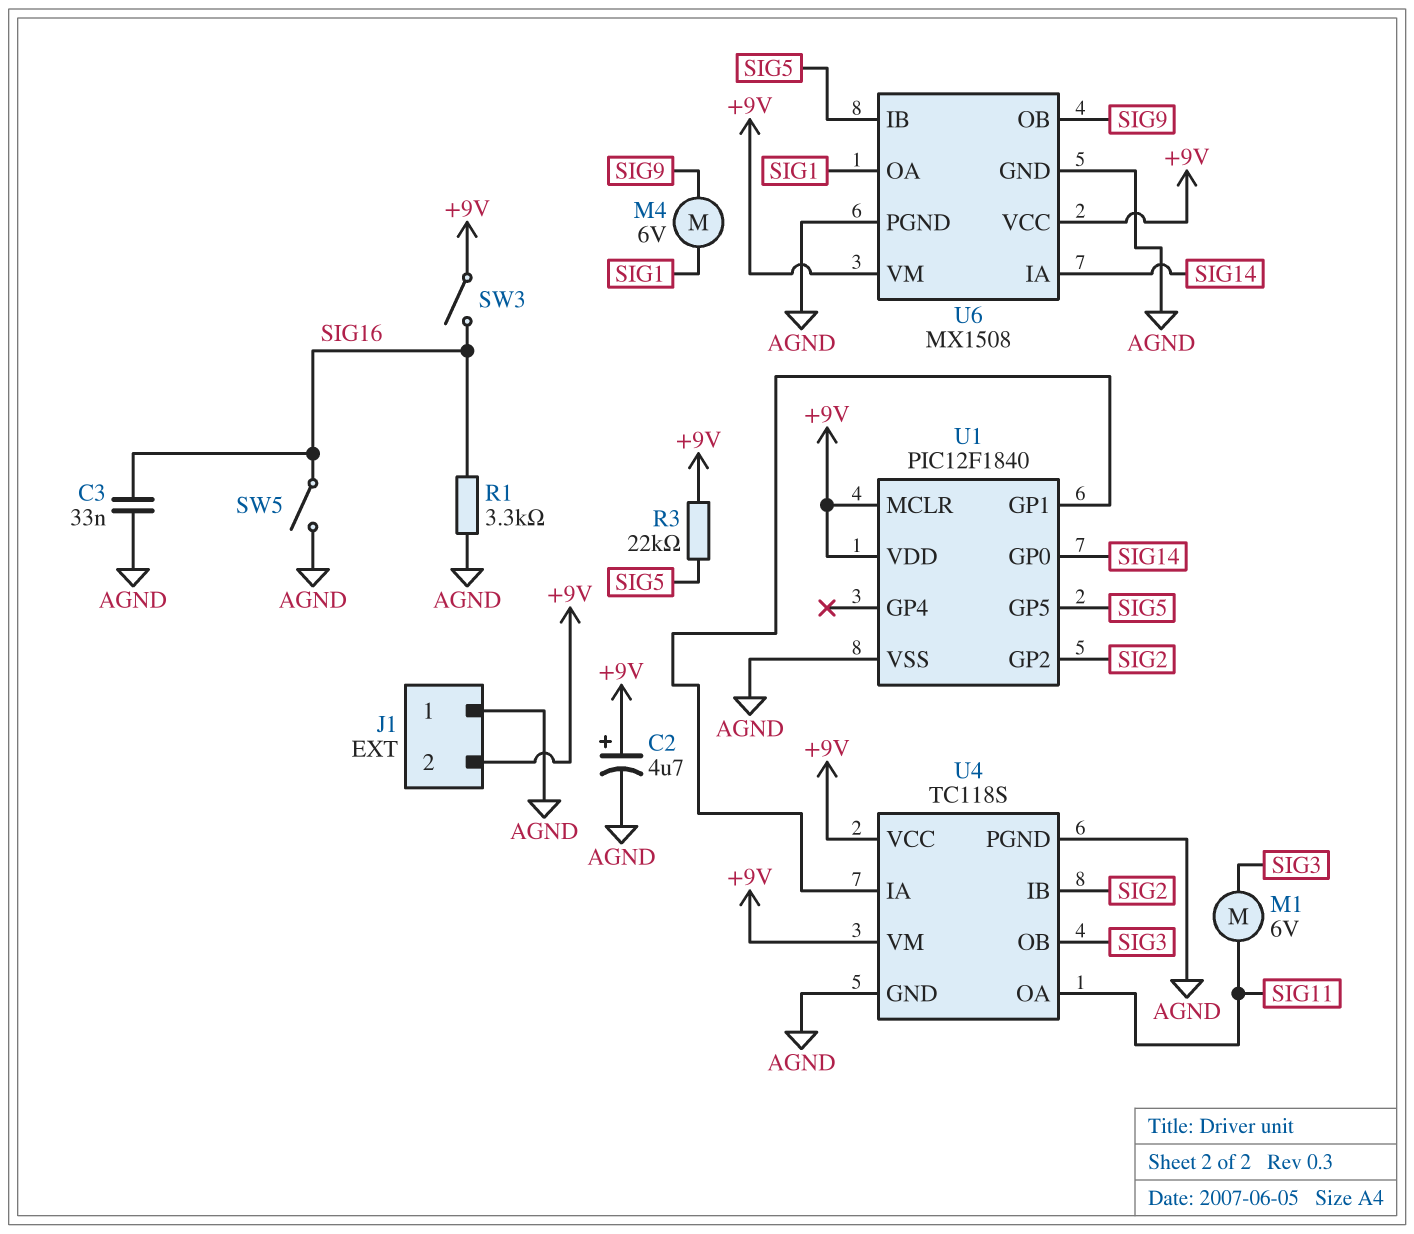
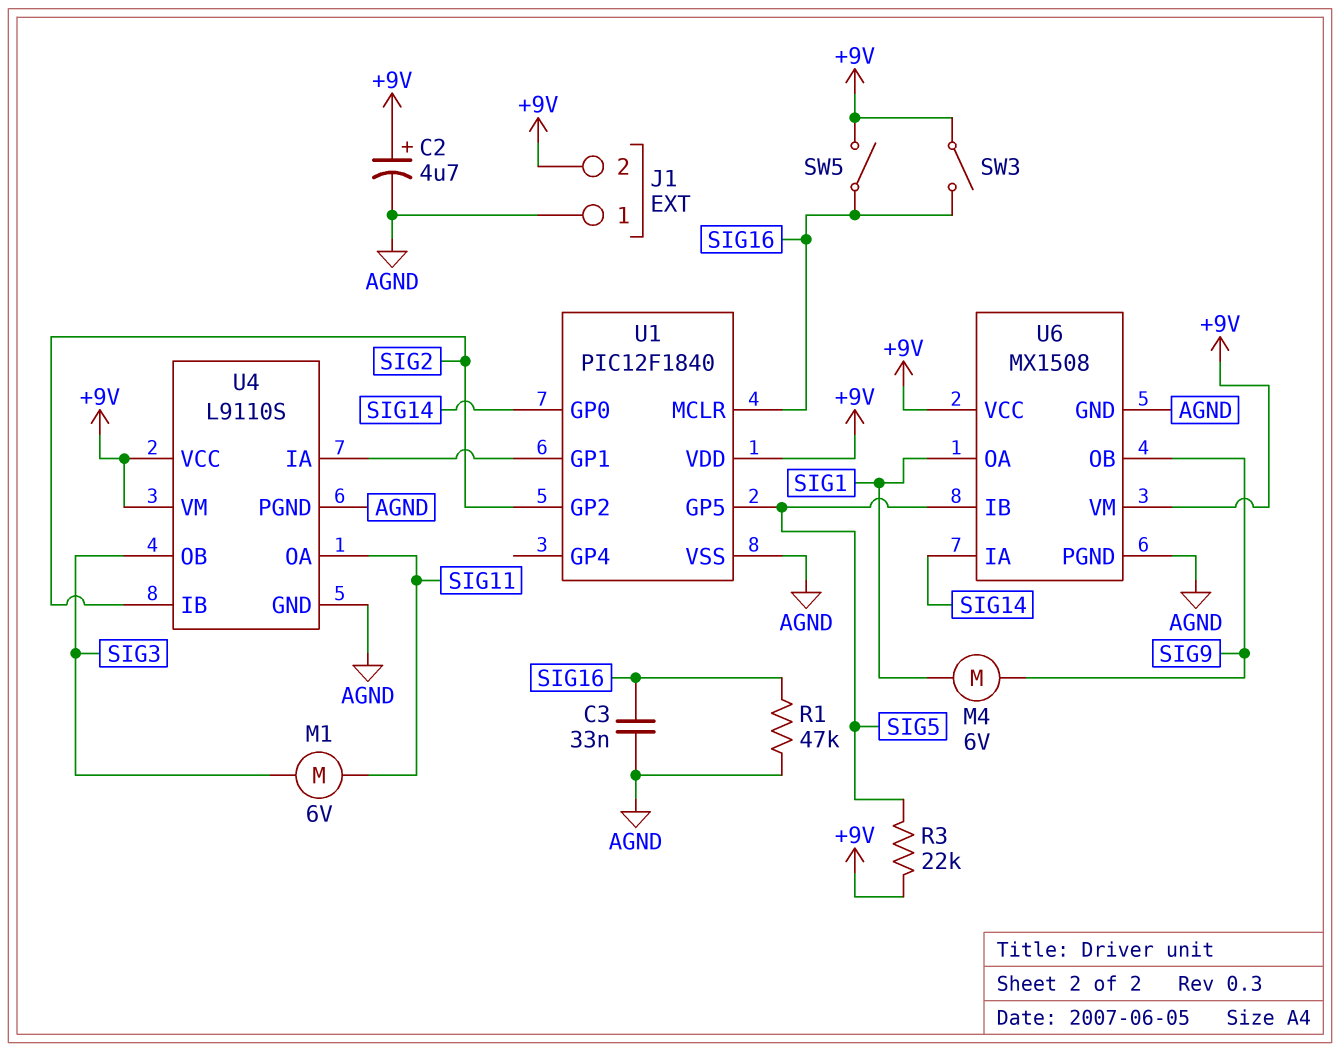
R1: 3.3k (AGND, SIG16) -> 47k (AGND, SIG16)
SW5: switch (AGND, SIG16) -> switch (+9V, SIG16)
U1 pin MCLR: +9V -> SIG16
U4: TC118S -> L9110S

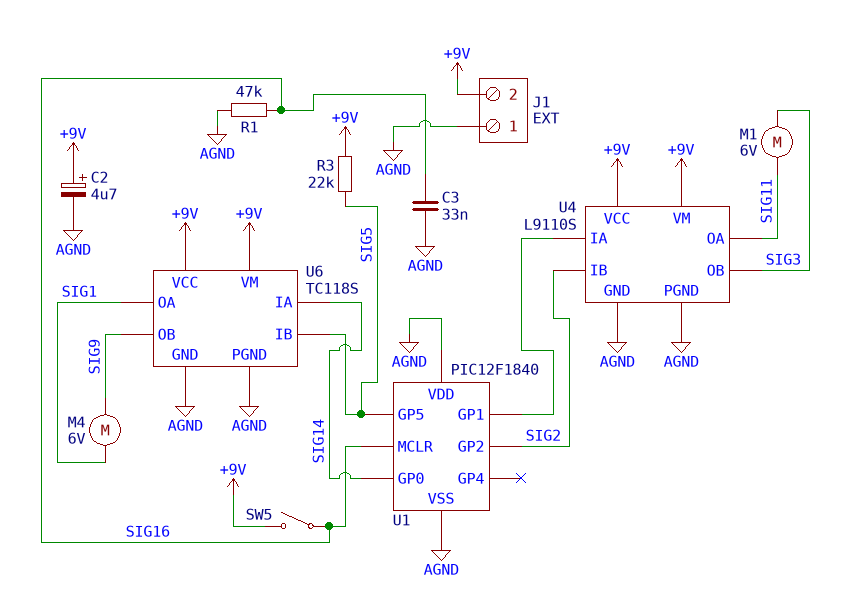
SW3: switch (+9V, SIG16) -> none
U1 pin VDD: +9V -> AGND
U6: MX1508 -> TC118S

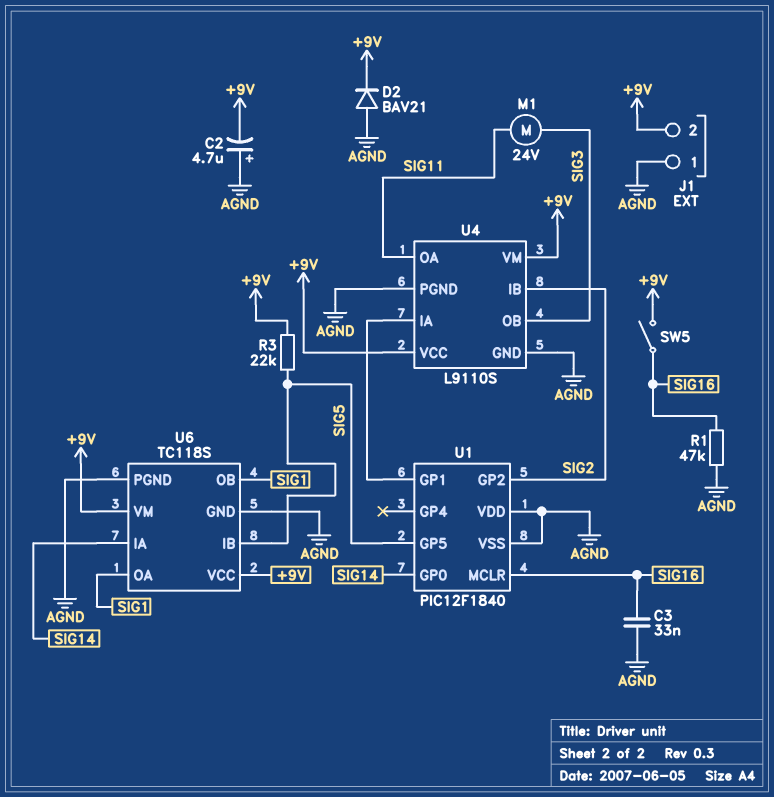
C2: 4.7uF (plus +9V, minus AGND) -> 4.7uF (plus AGND, minus +9V)
D2: none -> diode BAV21 (A AGND, K +9V)
M1: motor 6V (SIG3, SIG11) -> motor 24V (SIG3, SIG11)
M4: motor 6V (SIG1, SIG9) -> none
U6 pin OB: SIG9 -> SIG1

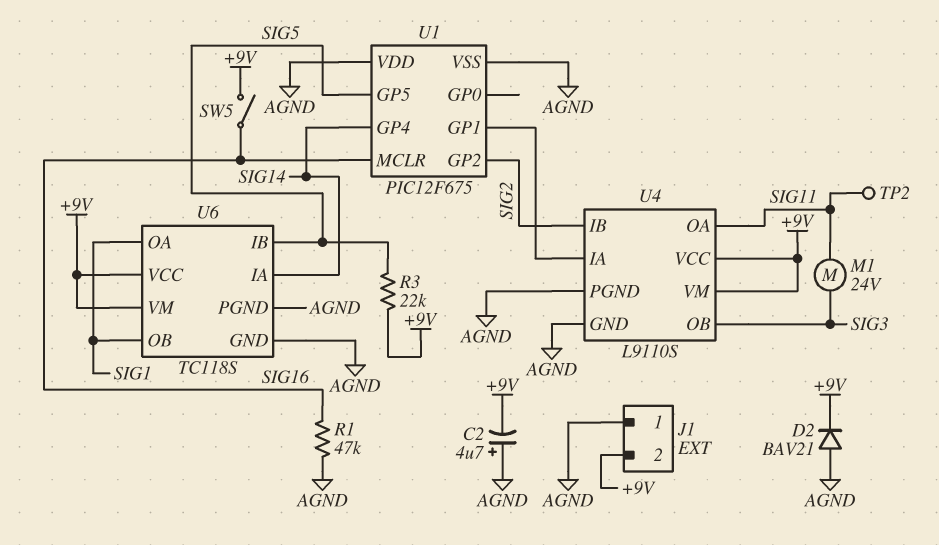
C3: 33nF (AGND, SIG16) -> none
TP2: none -> test point (SIG11)
U1: PIC12F1840 -> PIC12F675
U1 pin GP0: SIG14 -> none
U1 pin GP4: none -> SIG14

